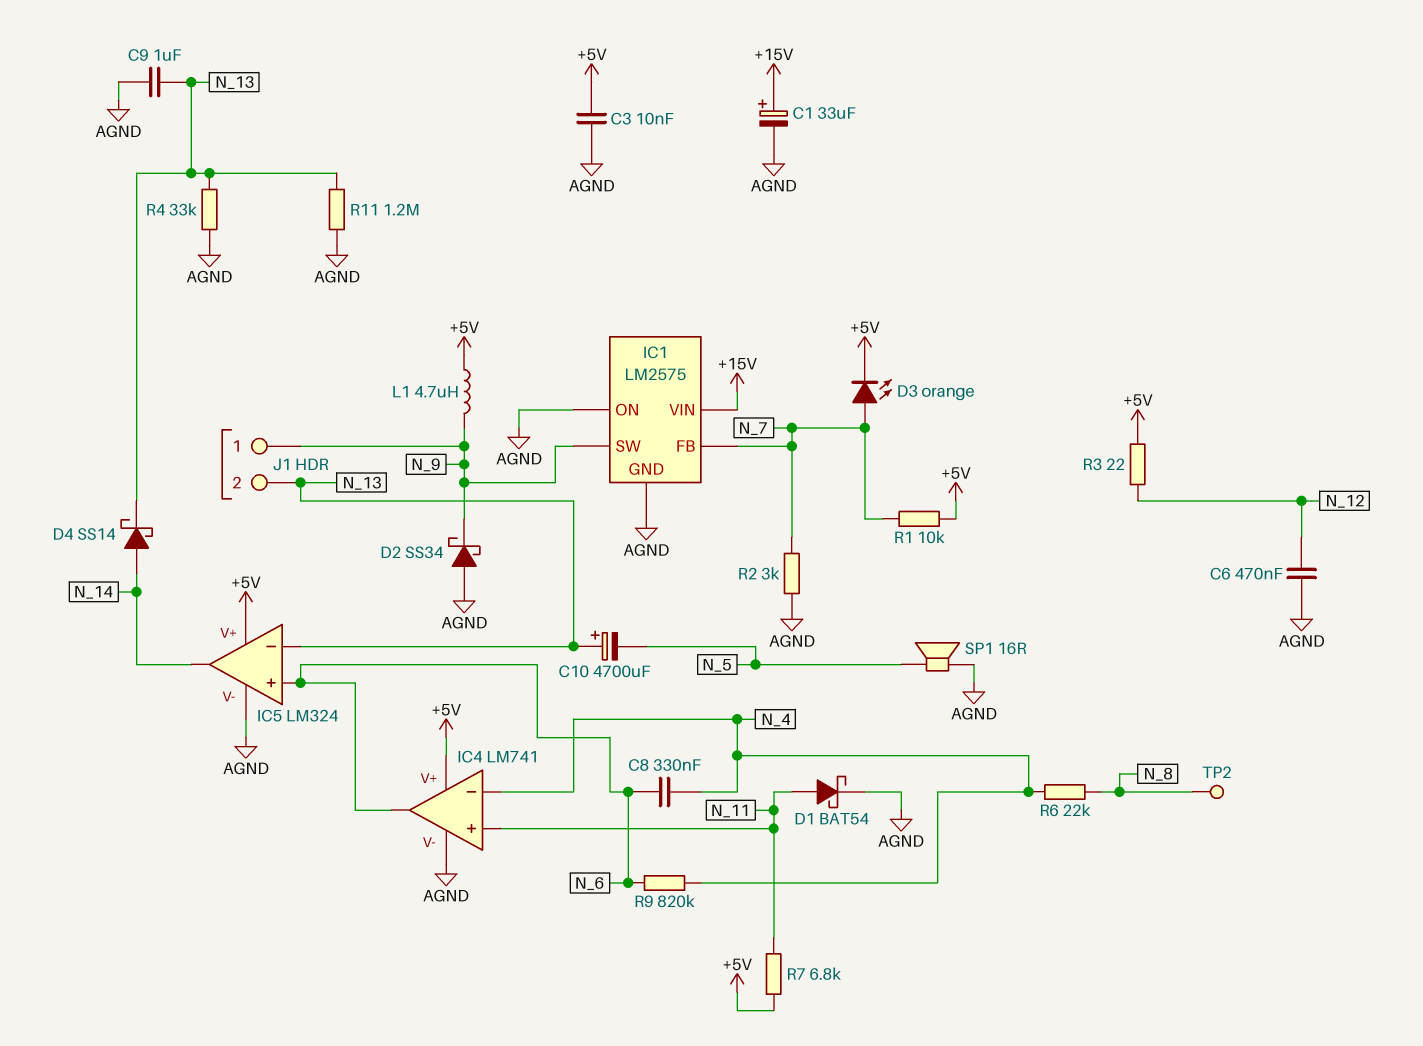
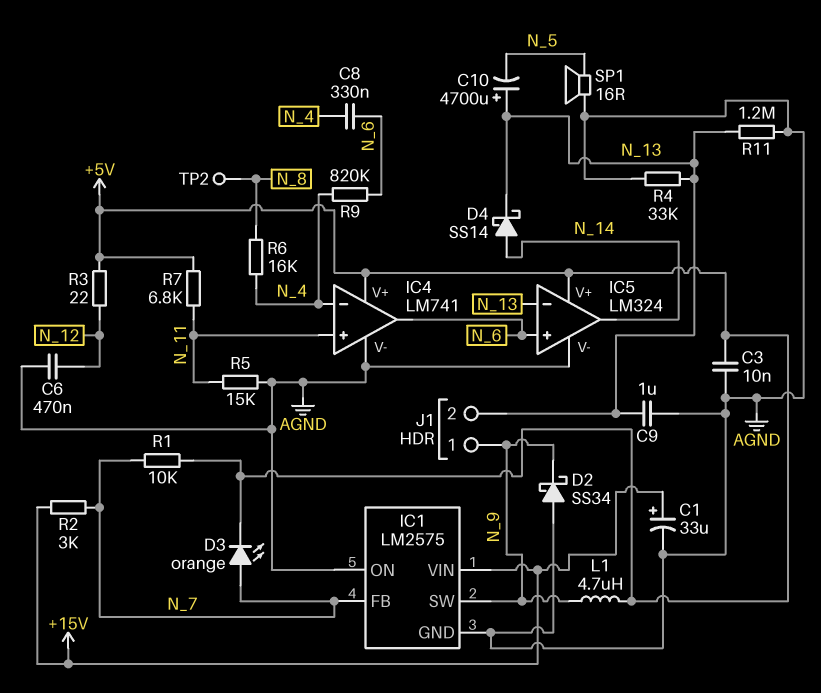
D1: schottky BAT54 (A N_11, K AGND) -> none
R2: 3k (AGND, N_7) -> 3k (+15V, N_7)
R5: none -> 15k (AGND, N_11)
R6: 22k (N_4, N_8) -> 16k (N_4, N_8)

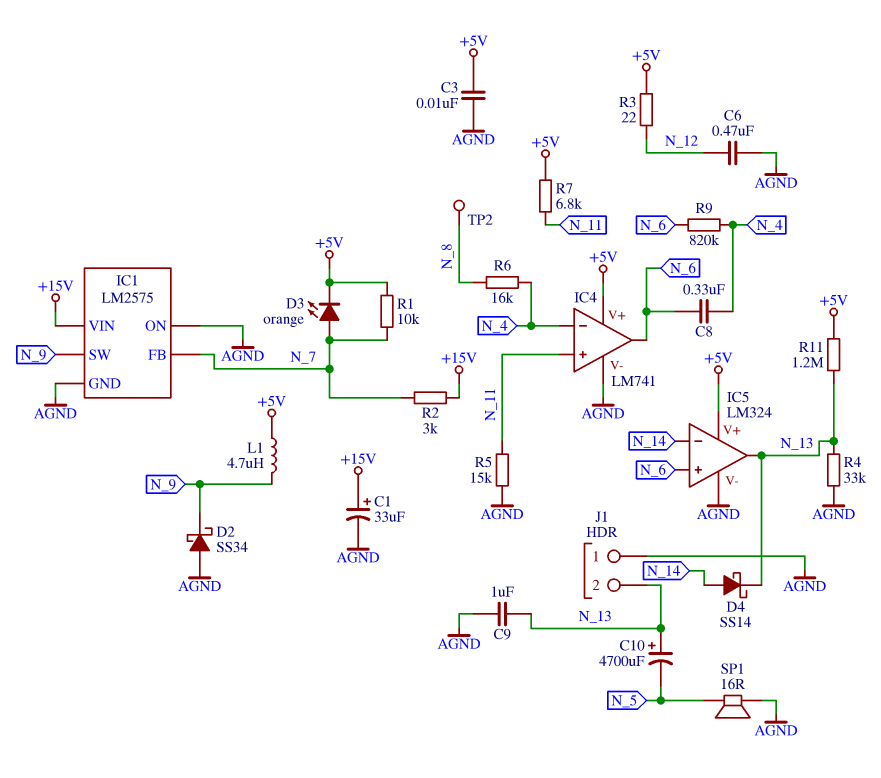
IC5 pin in-: N_13 -> N_14
IC5 pin out: N_14 -> N_13
J1 pin 1: N_9 -> AGND
R11: 1.2M (AGND, N_13) -> 1.2M (+5V, N_13)

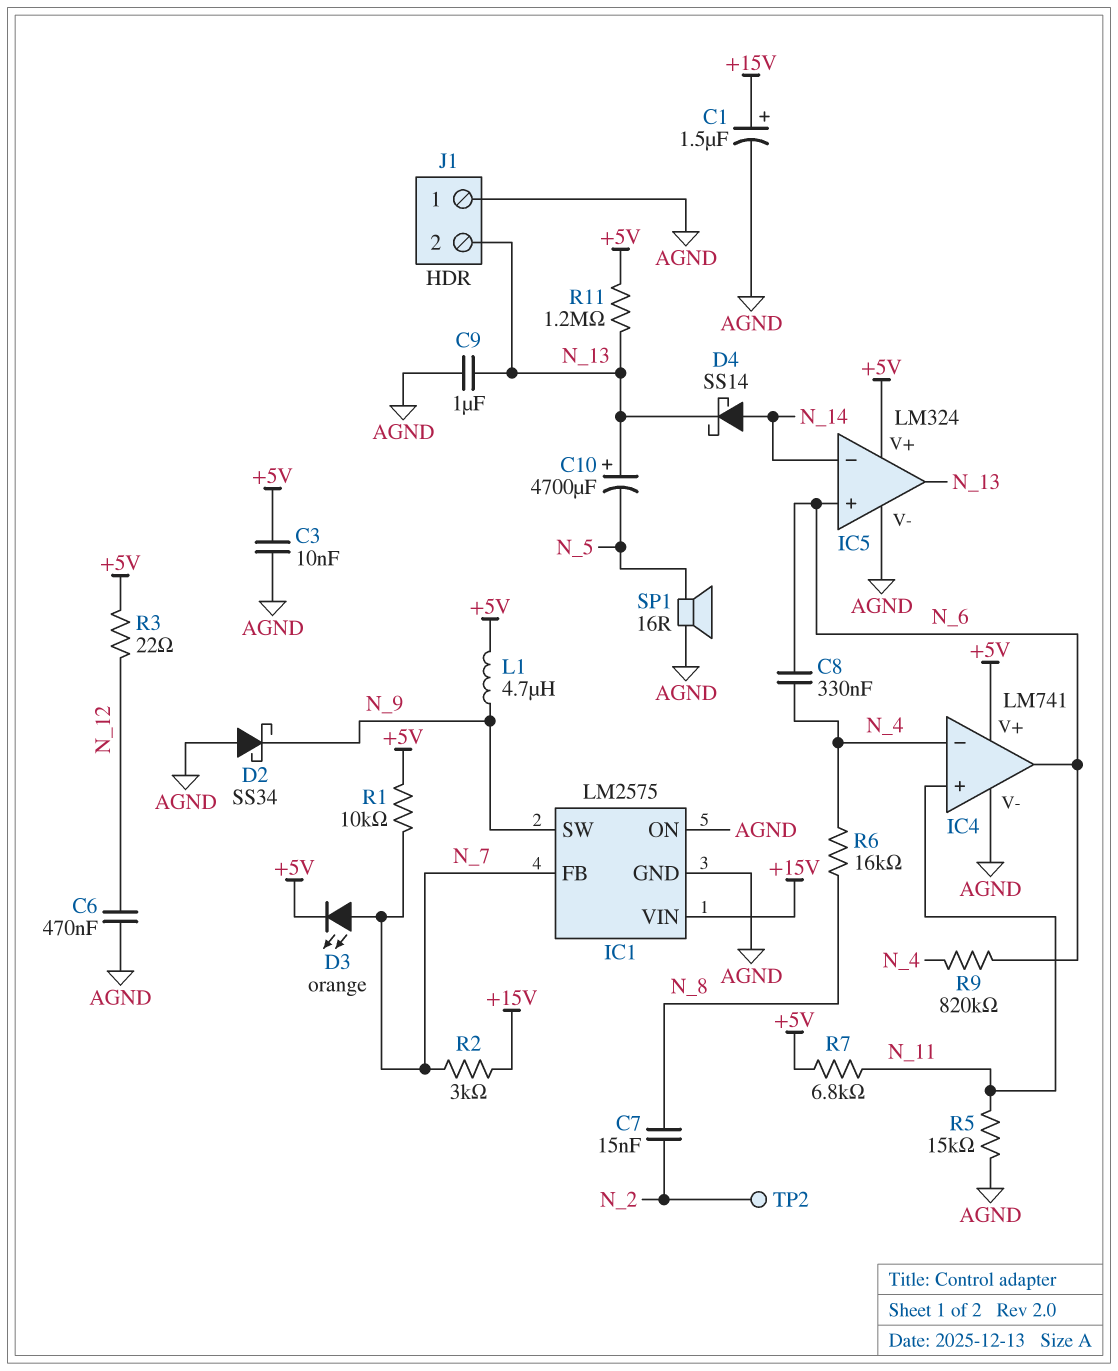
C1: 33uF (plus +15V, minus AGND) -> 1.5uF (plus +15V, minus AGND)
C7: none -> 15nF (N_2, N_8)
R4: 33k (AGND, N_13) -> none
TP2: test point (N_8) -> test point (N_2)

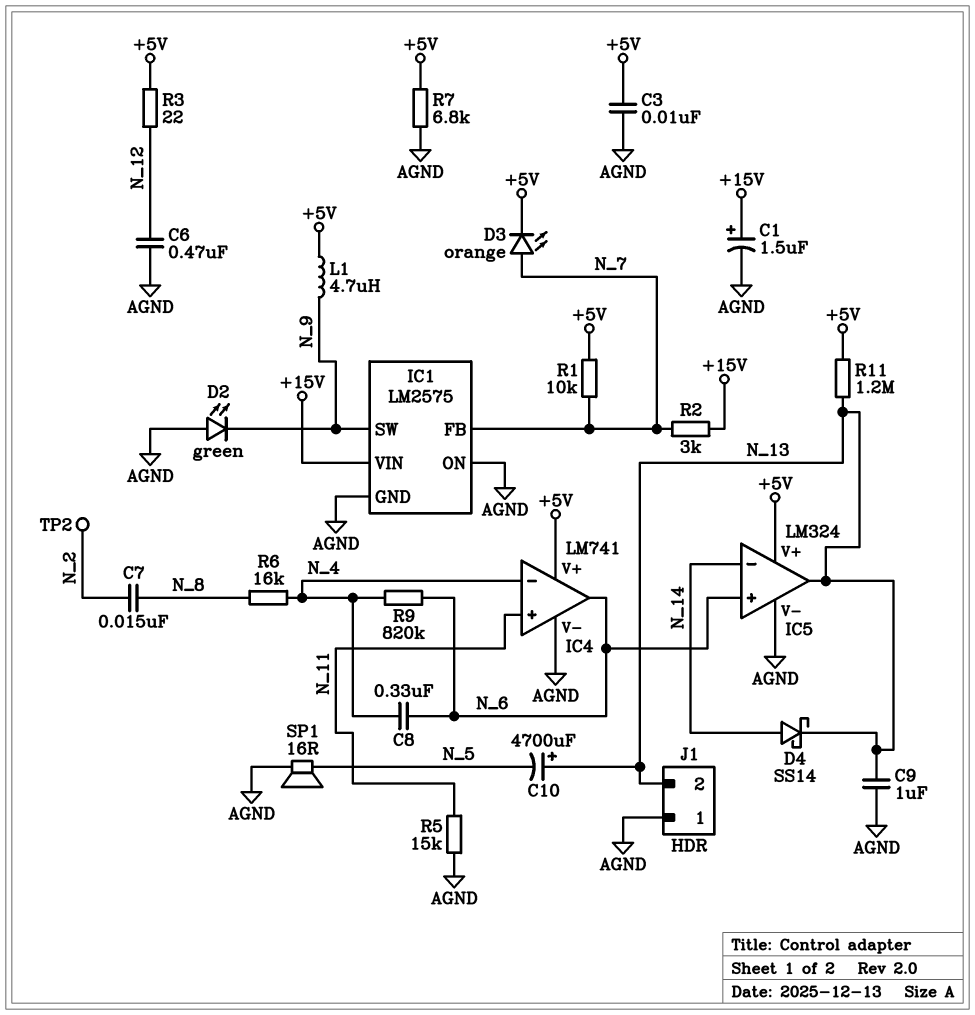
D2: schottky SS34 (A AGND, K N_9) -> LED green (A AGND, K N_9)
R7: 6.8k (+5V, N_11) -> 6.8k (+5V, AGND)

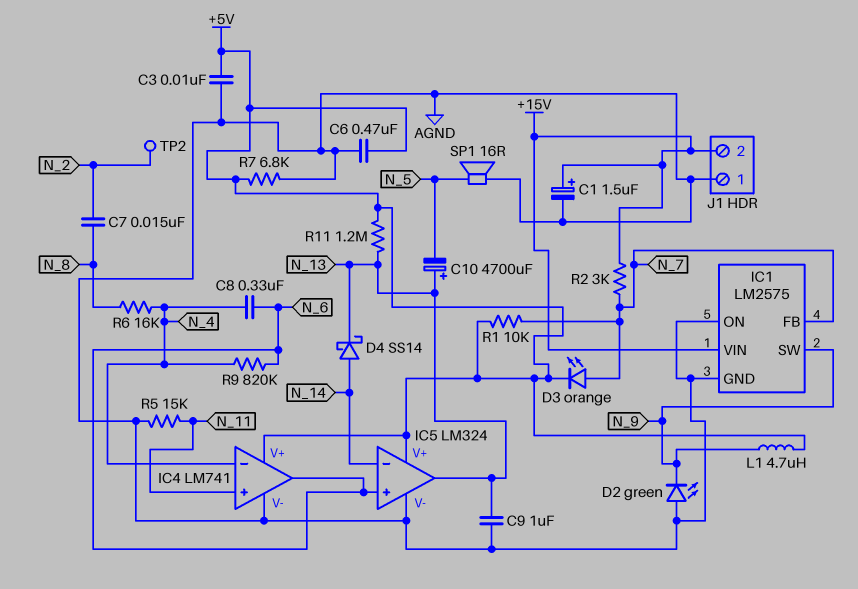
C6: 470nF (AGND, N_12) -> 470nF (+5V, AGND)
J1 pin 2: N_13 -> +15V
R3: 22 (+5V, N_12) -> none

